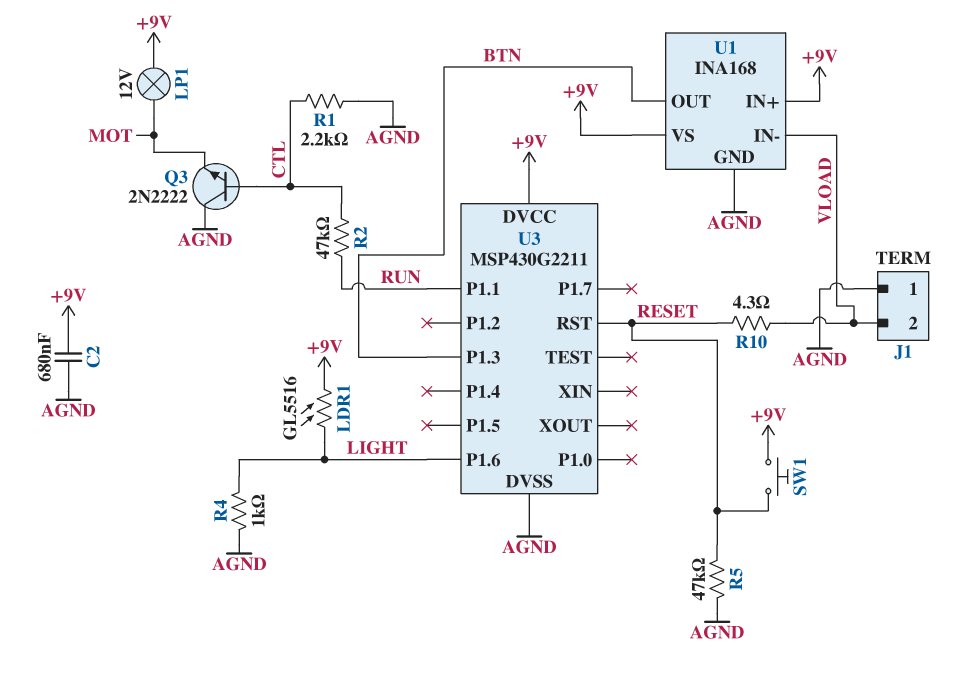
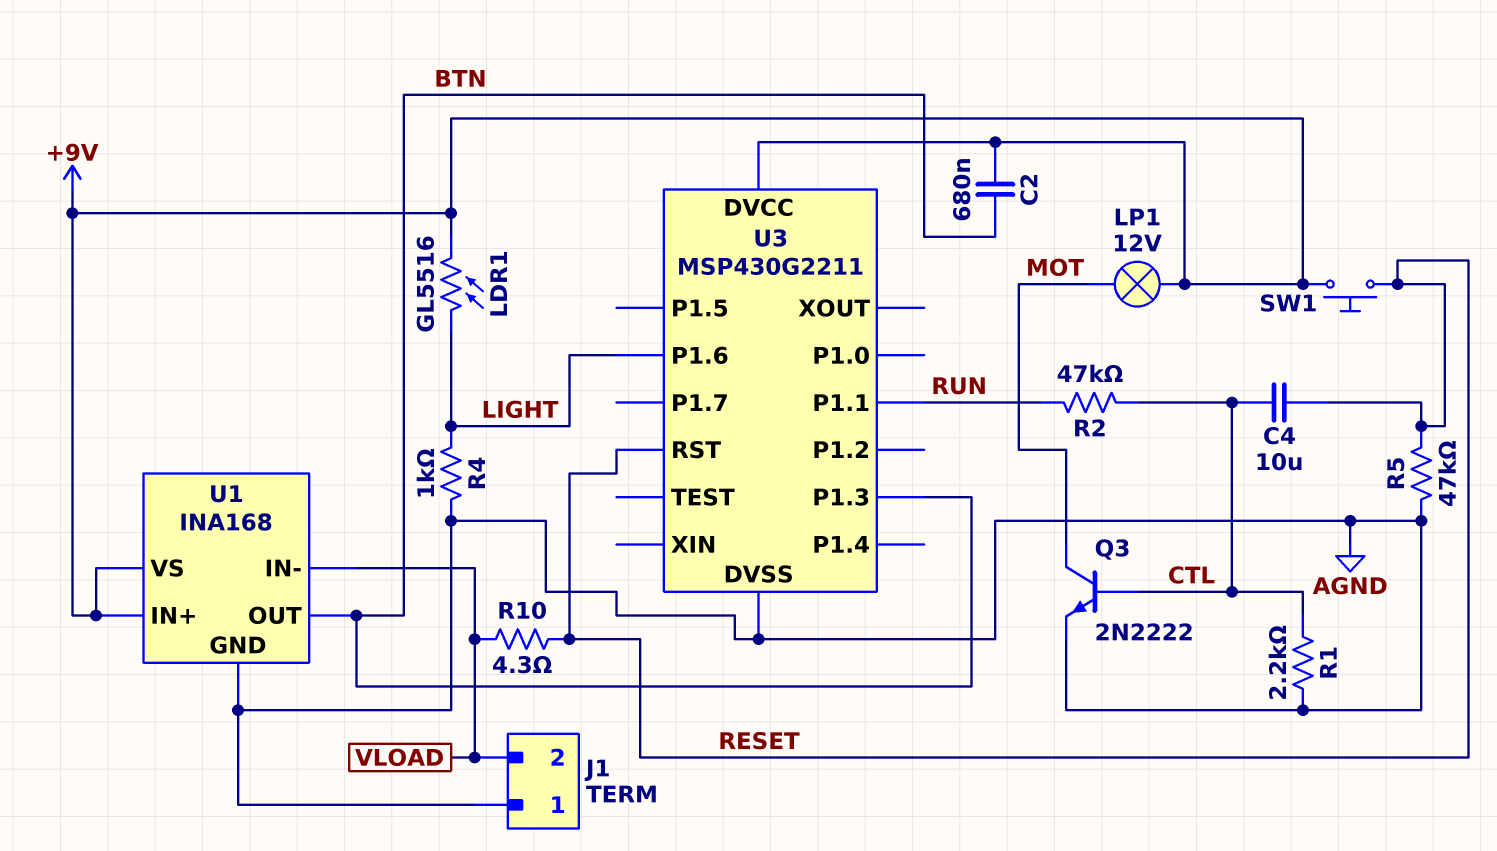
C2: 680nF (+9V, AGND) -> 680nF (+9V, BTN)
C4: none -> 10uF (CTL, RESET)
Q3: NPN 2N2222 (B CTL, C AGND, E MOT) -> NPN 2N2222 (B CTL, C MOT, E AGND)

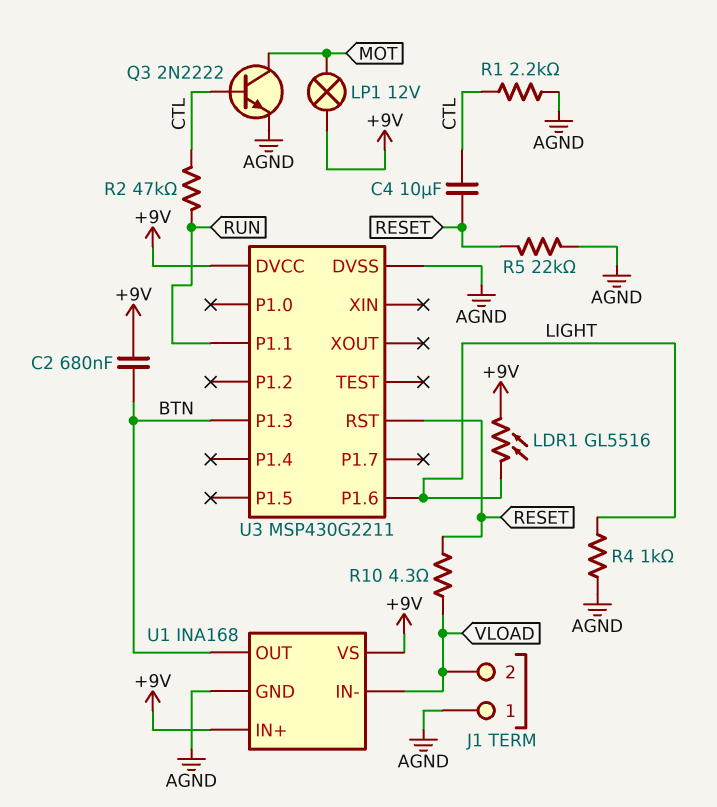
R5: 47k (AGND, RESET) -> 22k (AGND, RESET)
SW1: button (+9V, RESET) -> none

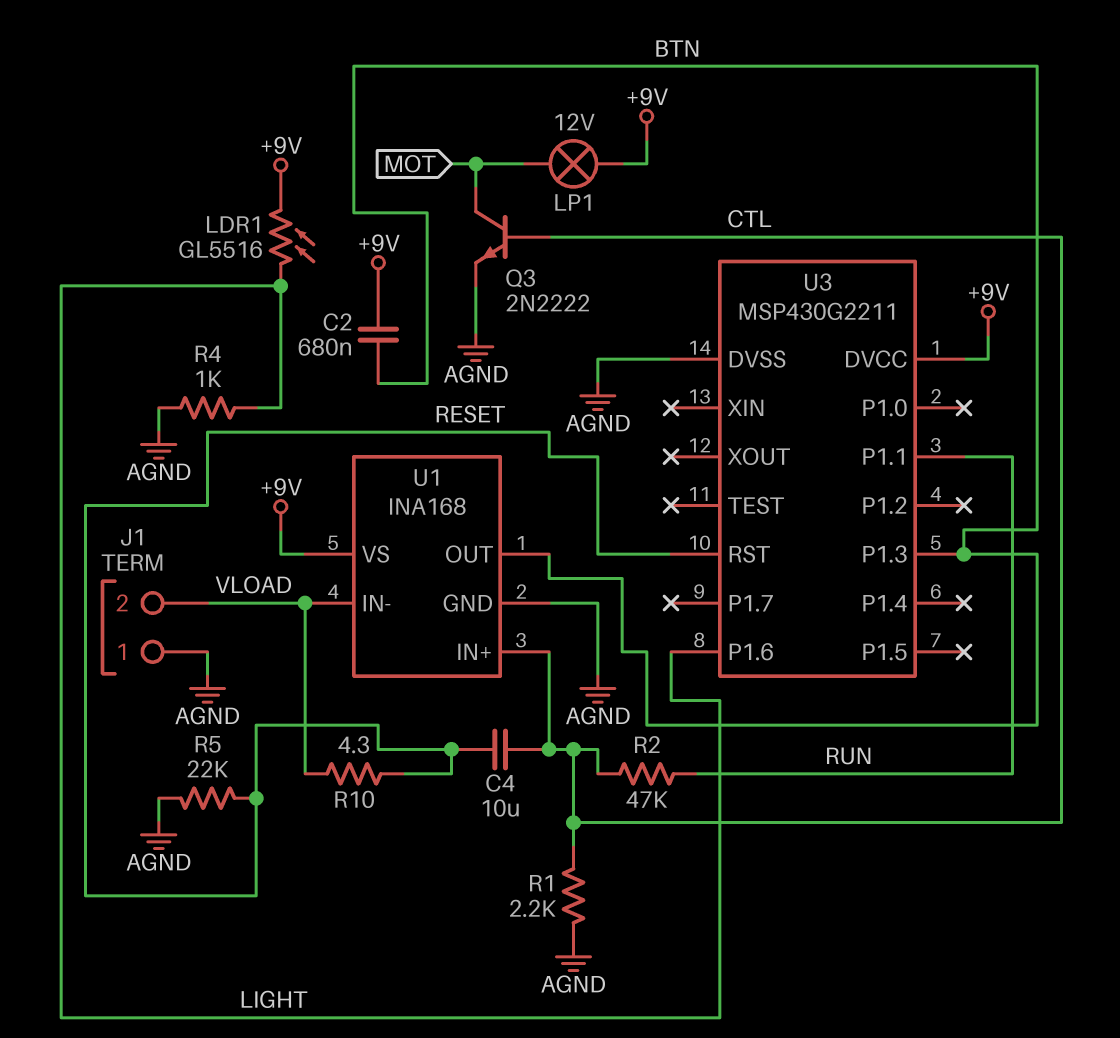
U1 pin IN+: +9V -> CTL

